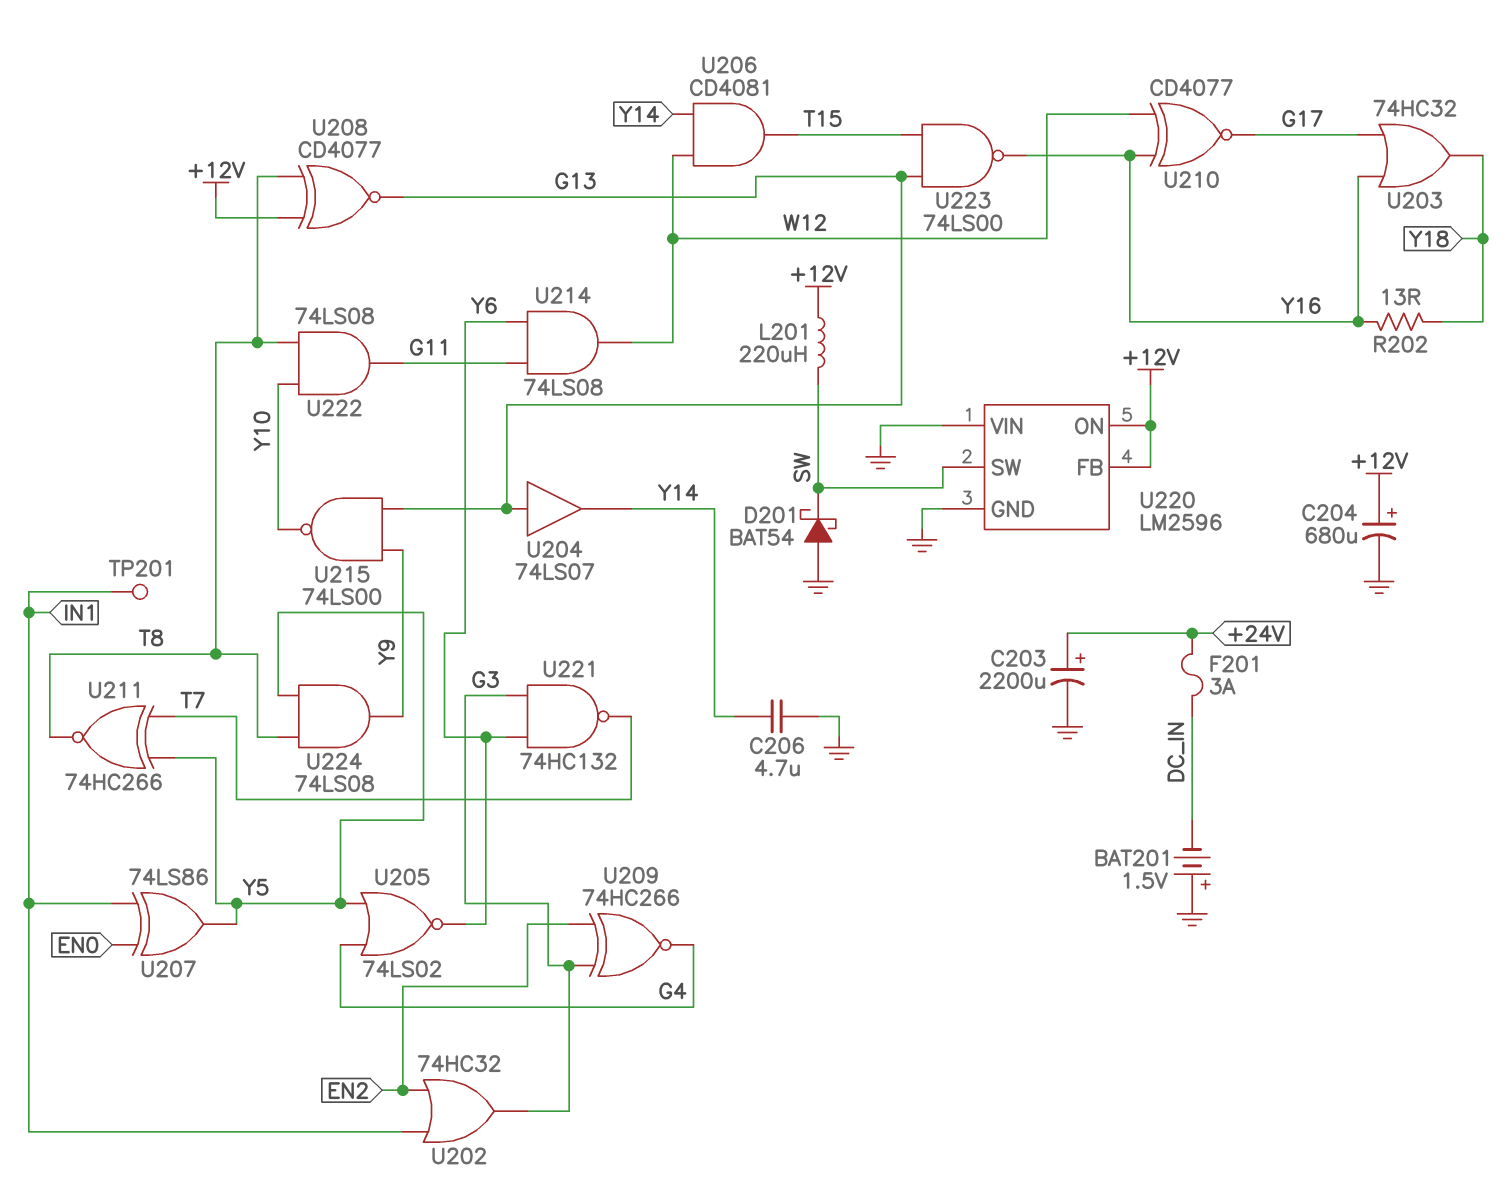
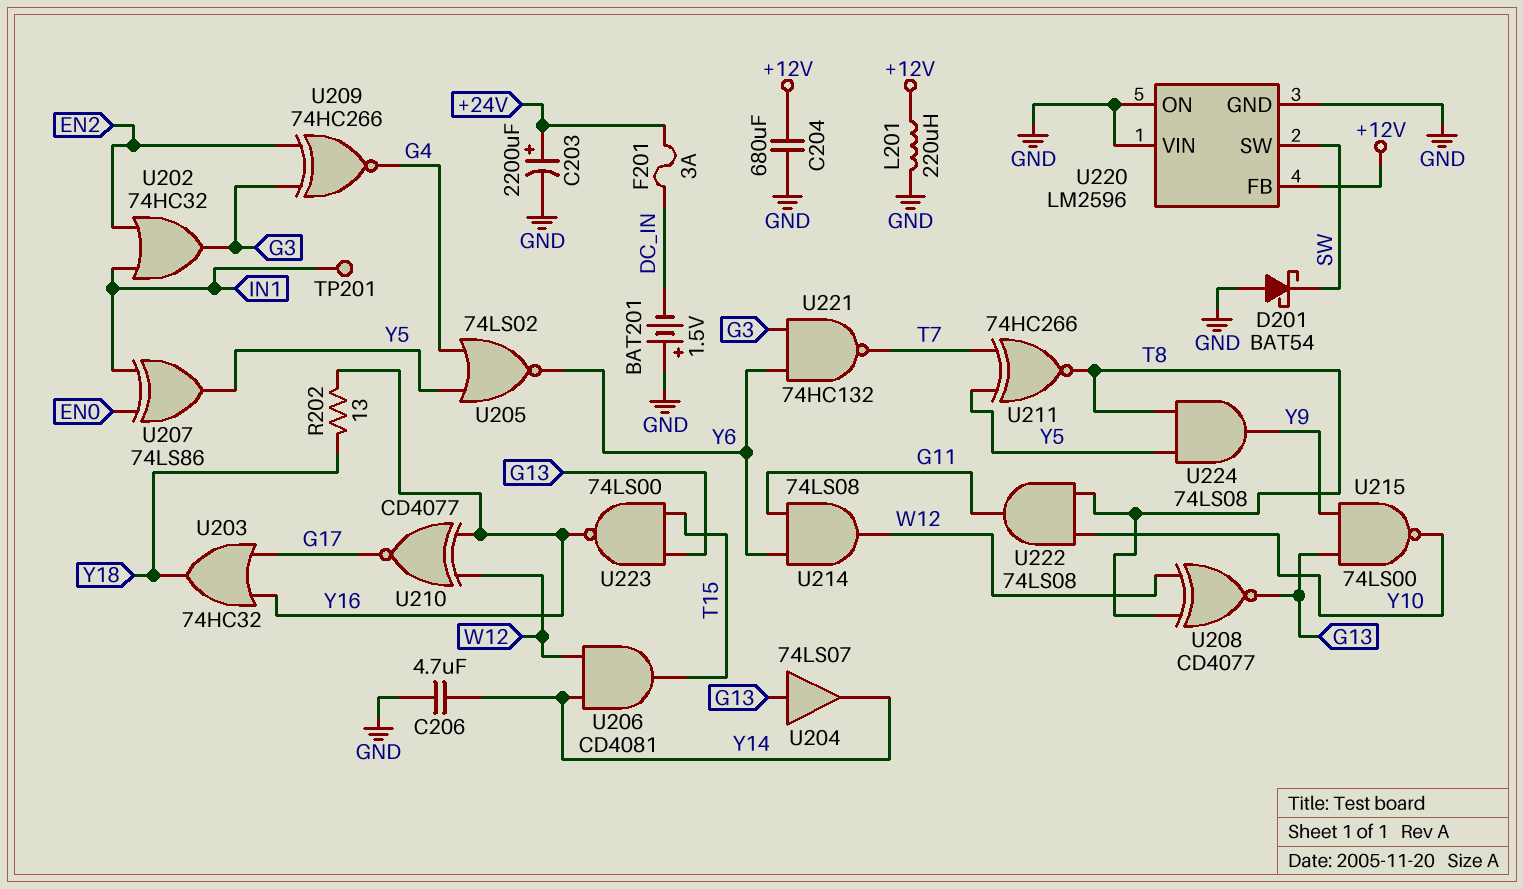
C204: 680uF (plus +12V, minus GND) -> 680uF (+12V, GND)
L201: 220uH (+12V, SW) -> 220uH (+12V, GND)
U208: XNOR CD4077 (in +12V, in T8, out G13) -> XNOR CD4077 (in T8, in W12, out G13)
U220 pin ON: +12V -> GND

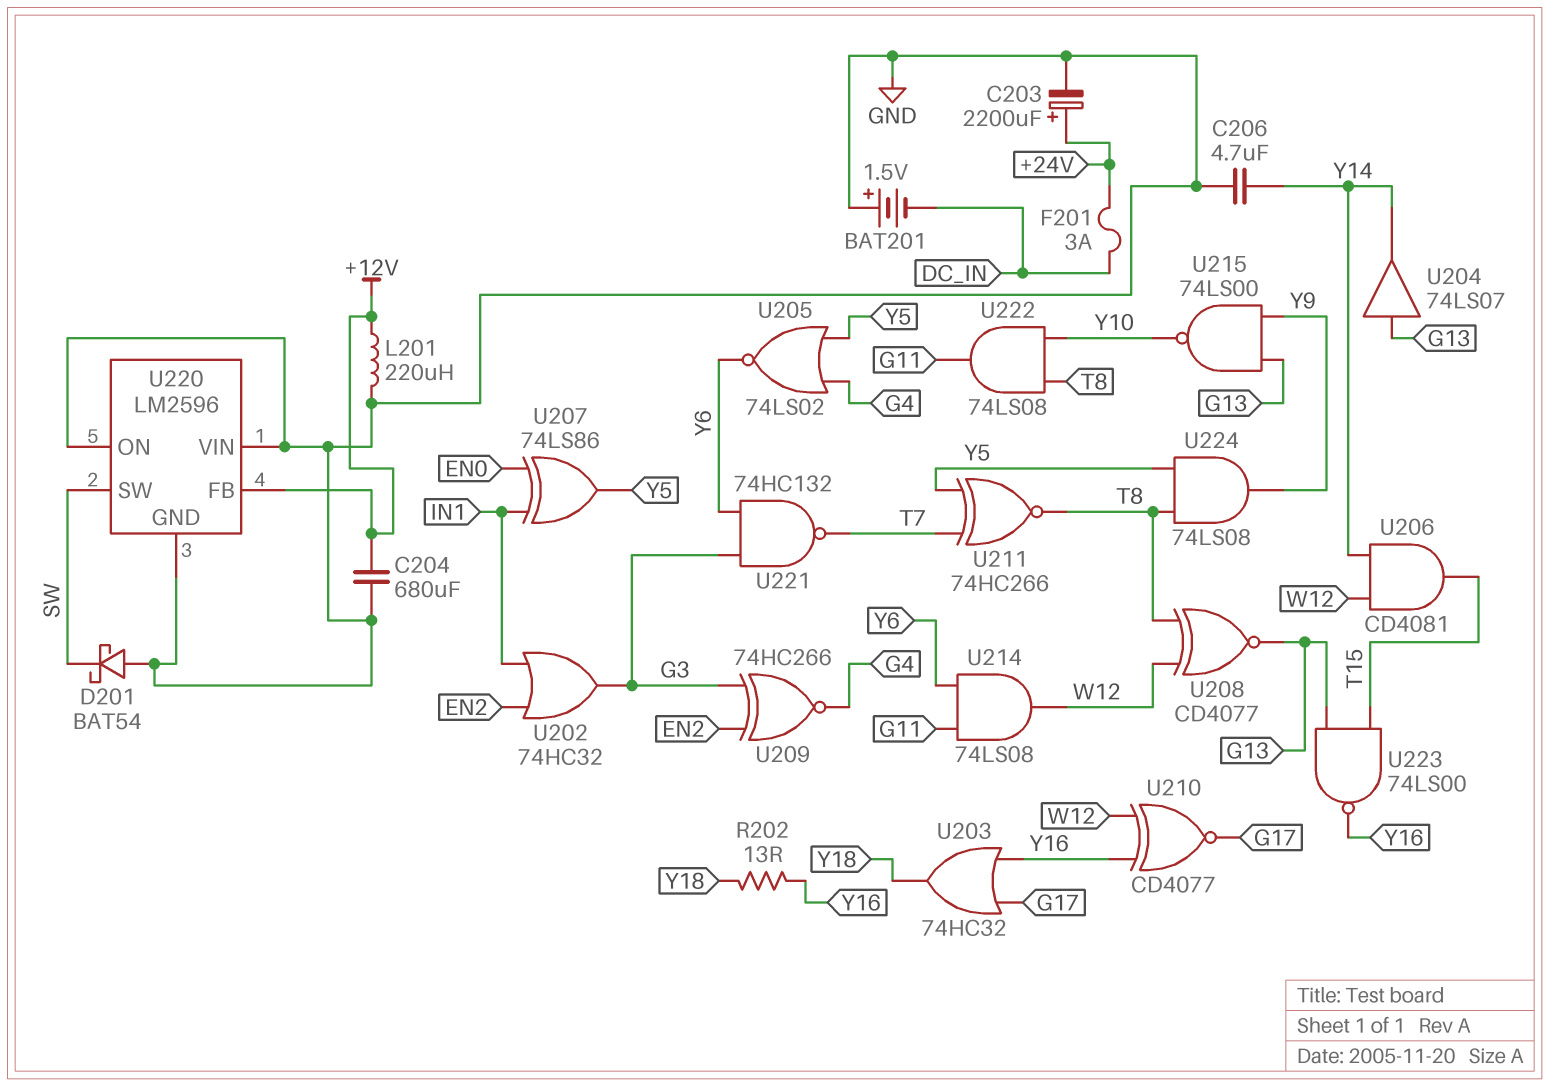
TP201: test point (IN1) -> none

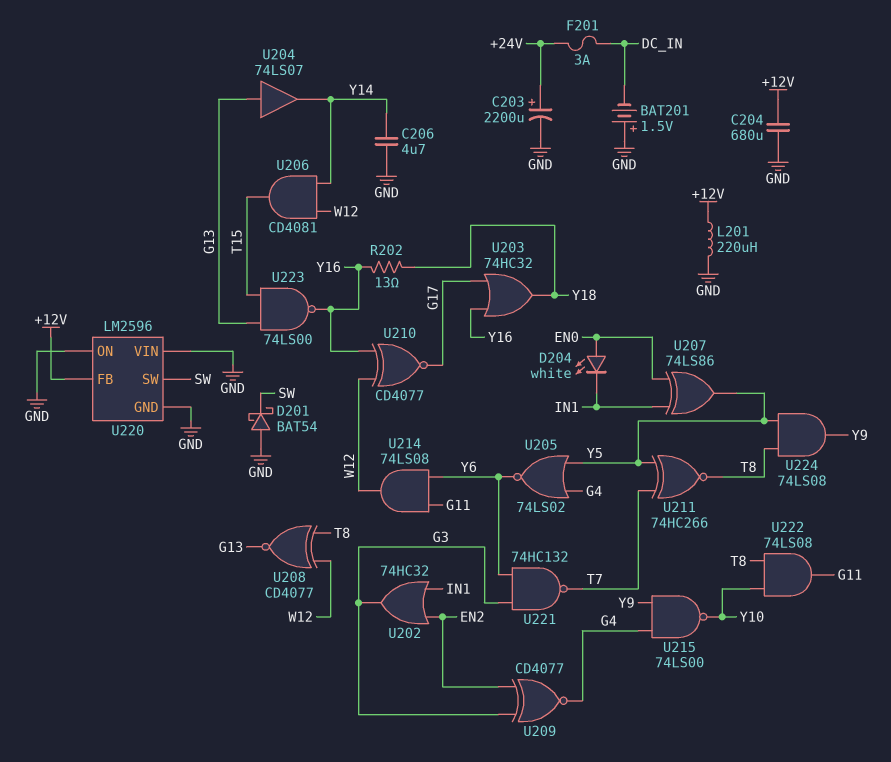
D204: none -> LED white (A EN0, K IN1)
U209: XNOR 74HC266 (in EN2, in G3, out G4) -> XNOR CD4077 (in EN2, in G3, out G4)
U215: NAND 74LS00 (in G13, in Y9, out Y10) -> NAND 74LS00 (in G4, in Y9, out Y10)

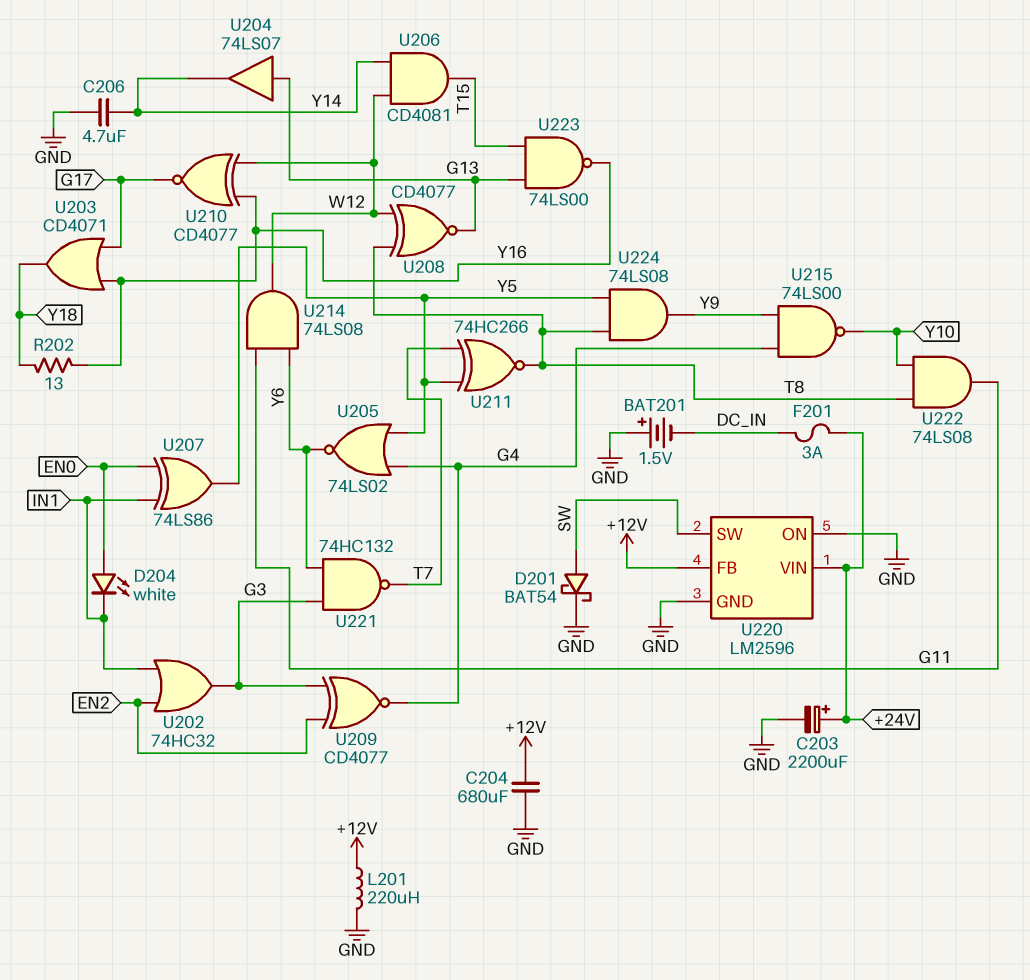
D201: schottky BAT54 (A GND, K SW) -> schottky BAT54 (A SW, K GND)
U203: OR 74HC32 (in G17, in Y16, out Y18) -> OR CD4071 (in G17, in Y16, out Y18)
U220 pin VIN: GND -> +24V

